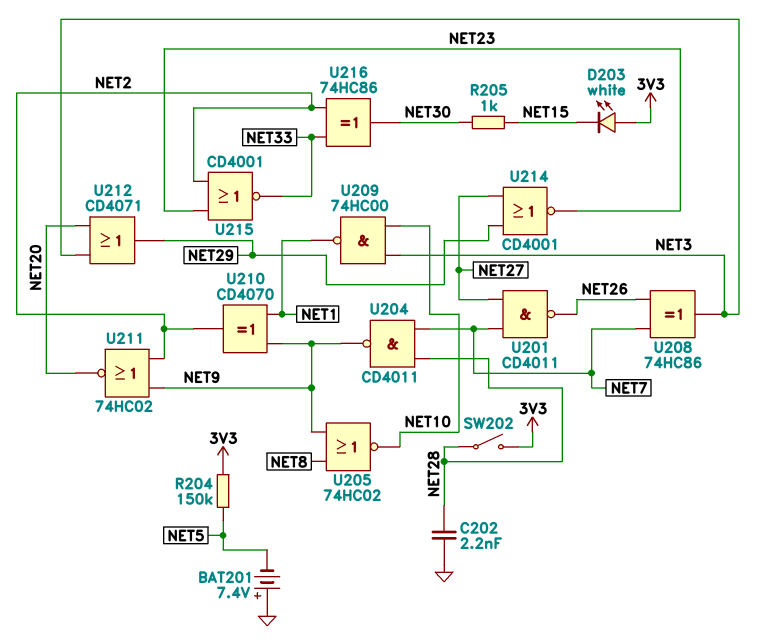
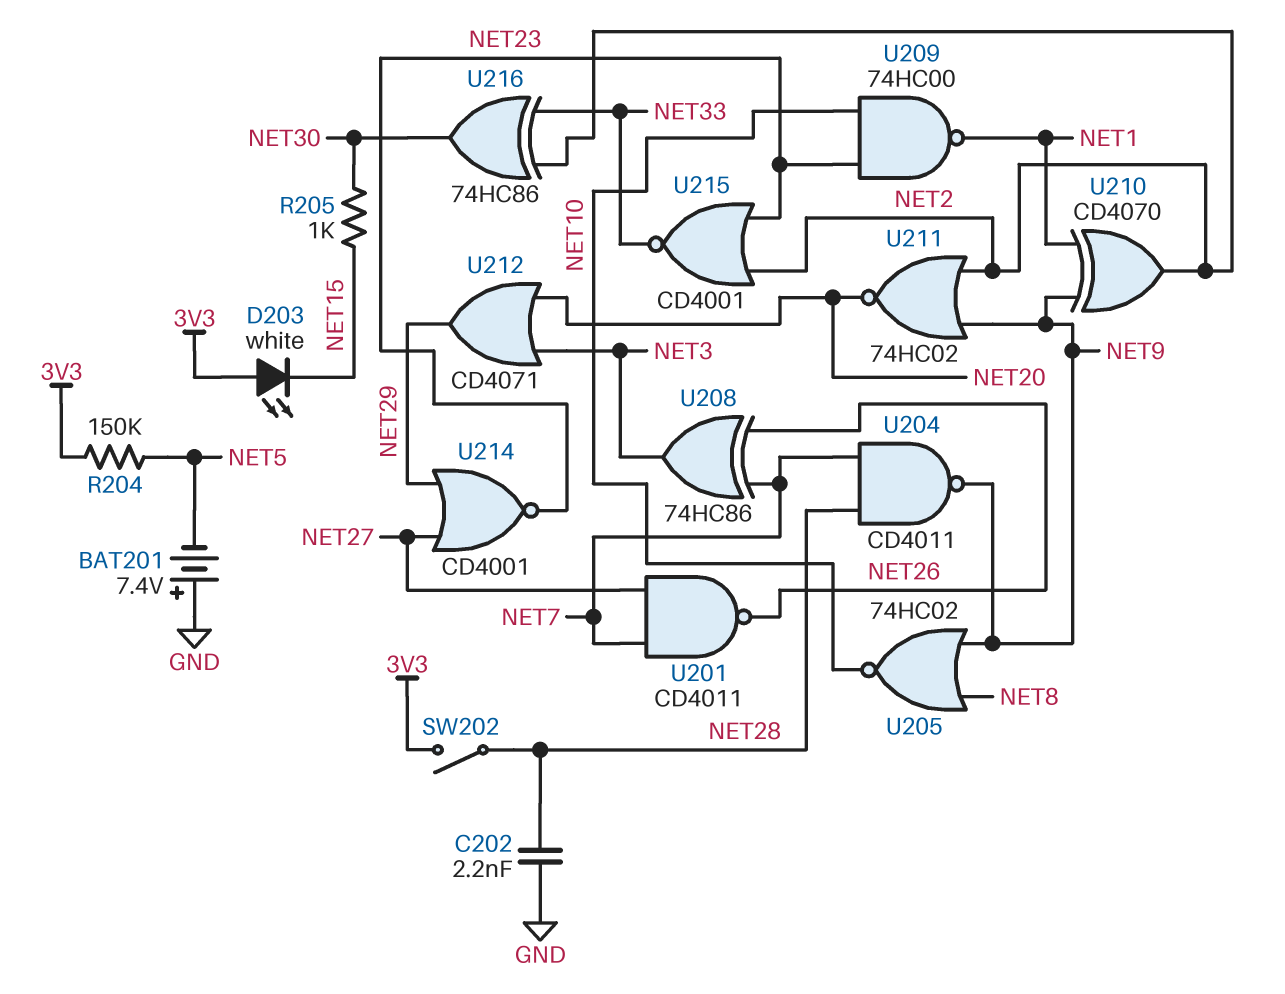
U209: NAND 74HC00 (in NET3, in NET10, out NET1) -> NAND 74HC00 (in NET10, in NET23, out NET1)

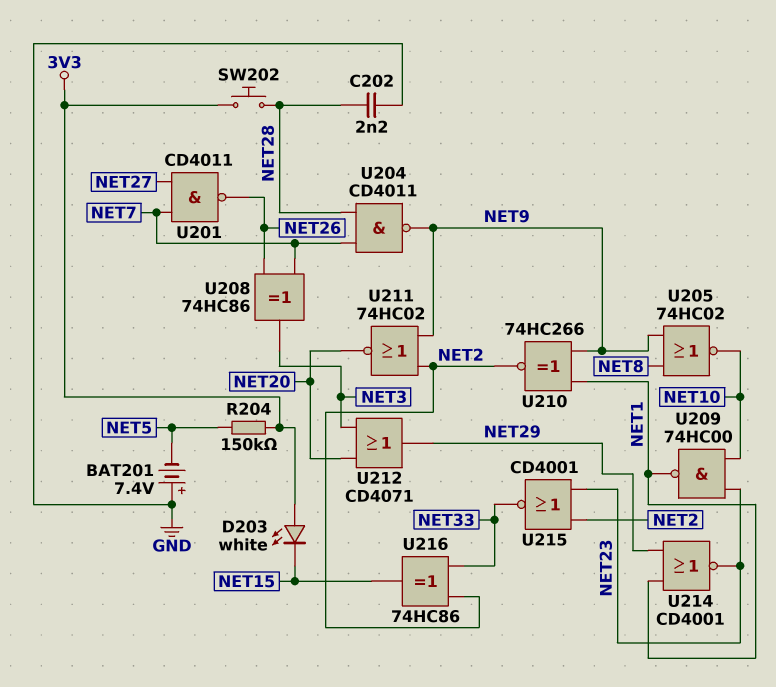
R205: 1k (NET15, NET30) -> none
SW202: switch (3V3, NET28) -> button (3V3, NET28)
U210: XOR CD4070 (in NET1, in NET9, out NET2) -> XNOR 74HC266 (in NET1, in NET9, out NET2)
U214: NOR CD4001 (in NET27, in NET29, out NET23) -> NOR CD4001 (in NET1, in NET29, out NET23)
U216: XOR 74HC86 (in NET2, in NET33, out NET30) -> XOR 74HC86 (in NET2, in NET33, out NET15)

